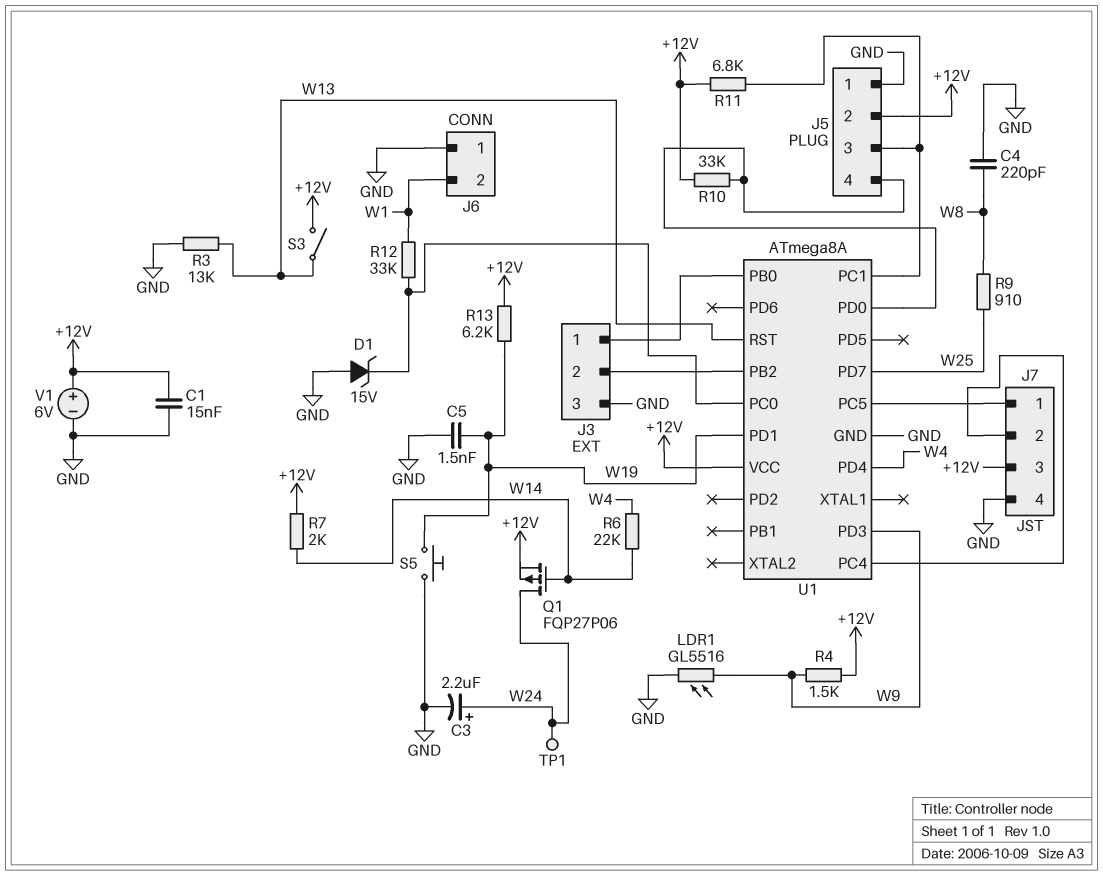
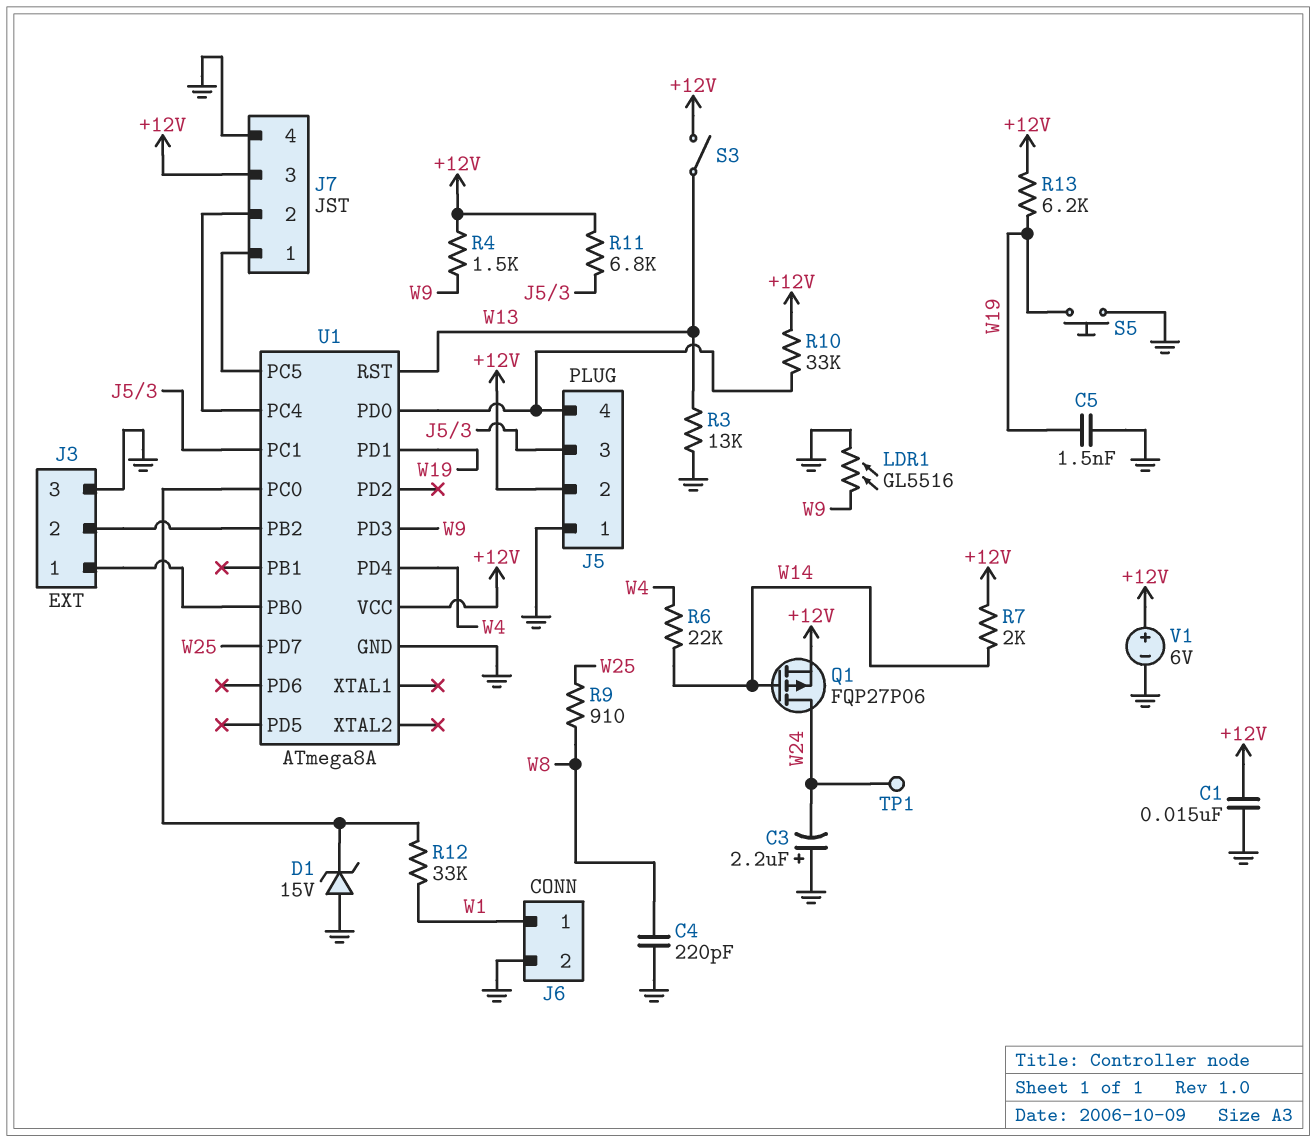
C3: 2.2uF (plus W24, minus GND) -> 2.2uF (plus GND, minus W24)
J6 pin 1: GND -> W1
J6 pin 2: W1 -> GND

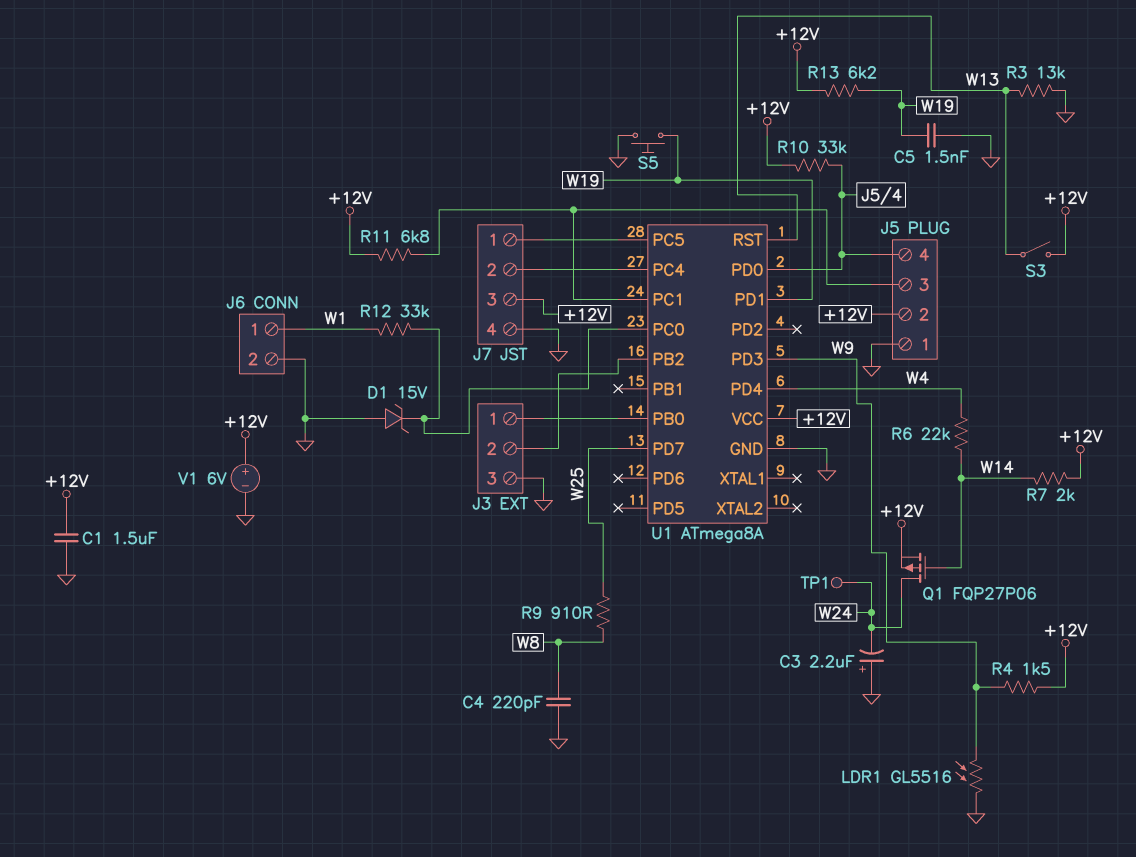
C1: 15nF (+12V, GND) -> 1.5uF (+12V, GND)

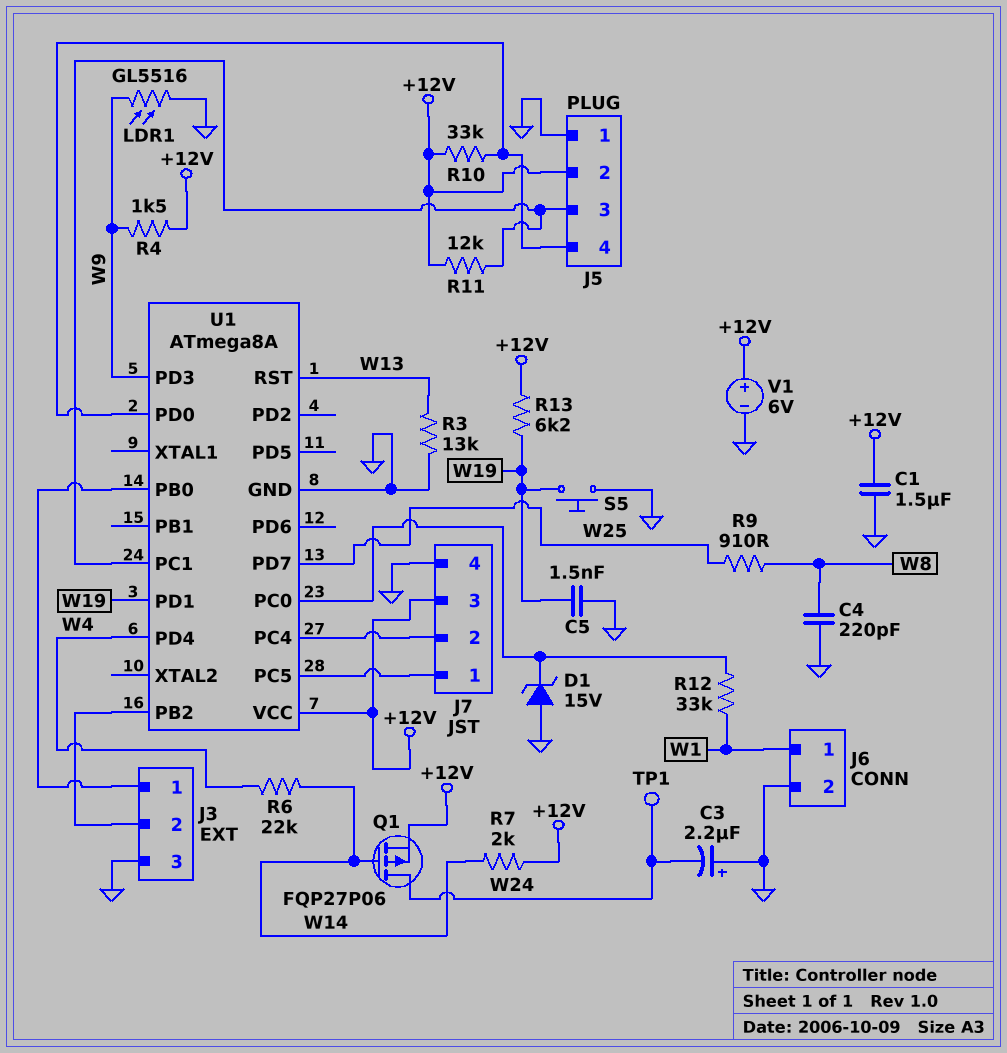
R11: 6.8k (+12V, J5/3) -> 12k (+12V, J5/3)
S3: switch (+12V, W13) -> none

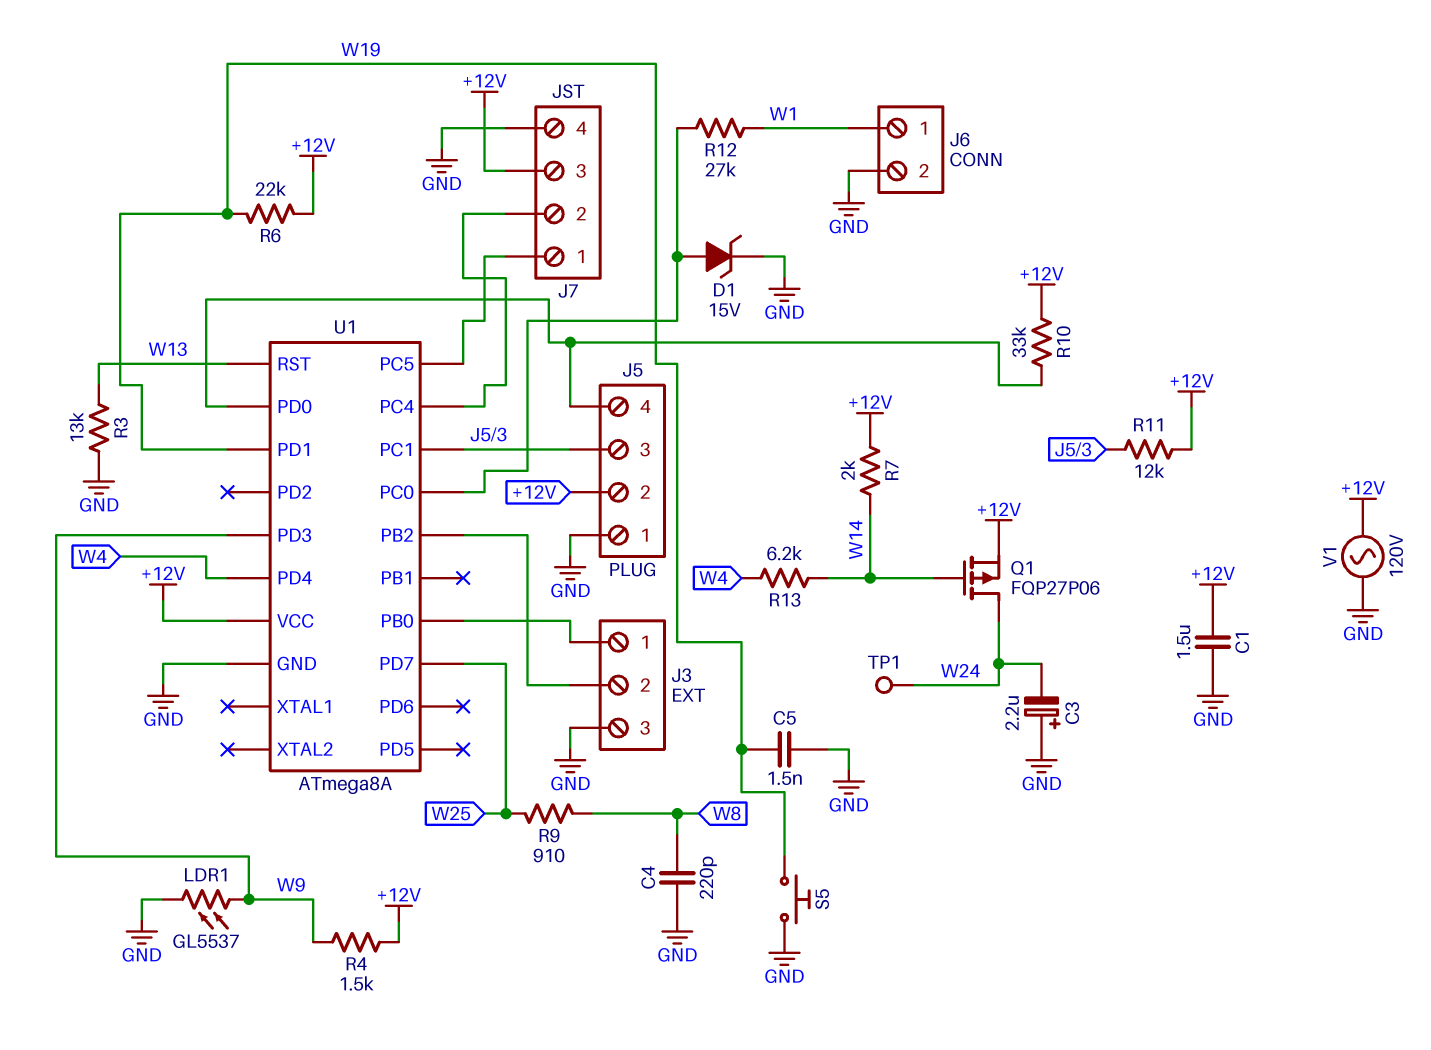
D1: zener 15V (A GND, K U1/PC0) -> zener 15V (A U1/PC0, K GND)
LDR1: GL5516 (GND, W9) -> GL5537 (GND, W9)
R6: 22k (W4, W14) -> 22k (+12V, W19)
R12: 33k (U1/PC0, W1) -> 27k (U1/PC0, W1)
R13: 6.2k (+12V, W19) -> 6.2k (W4, W14)
V1: 6V (plus +12V, minus GND) -> AC 120V (+12V, GND)

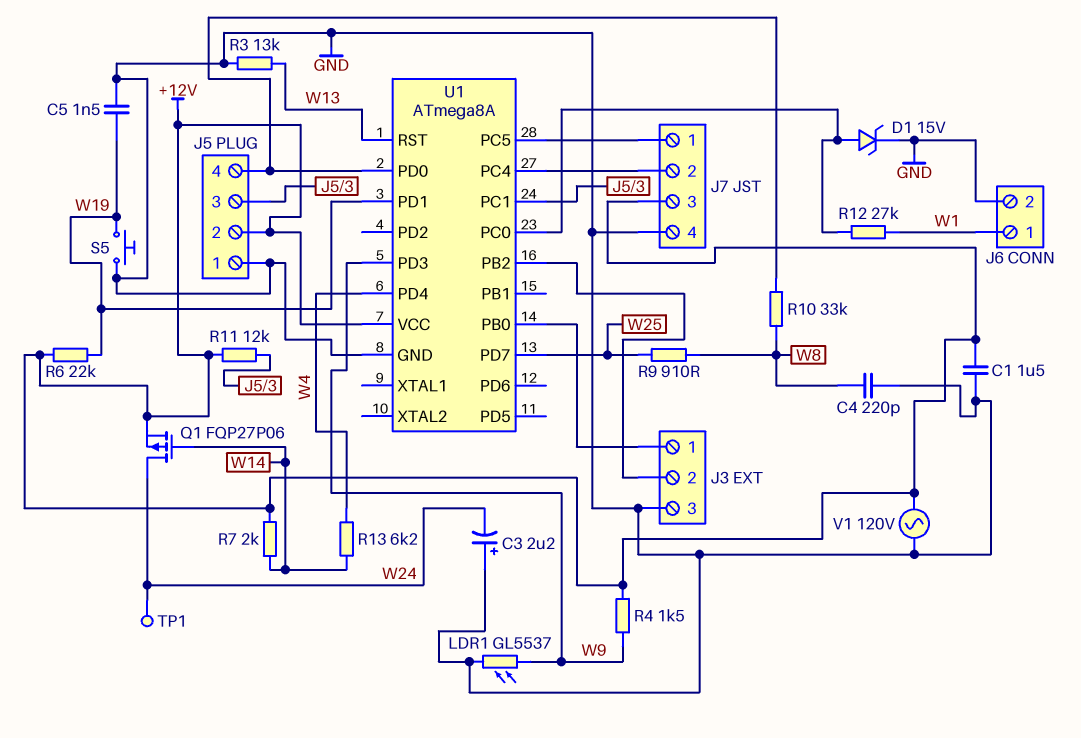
R10: 33k (+12V, J5/4) -> 33k (J5/4, W8)

